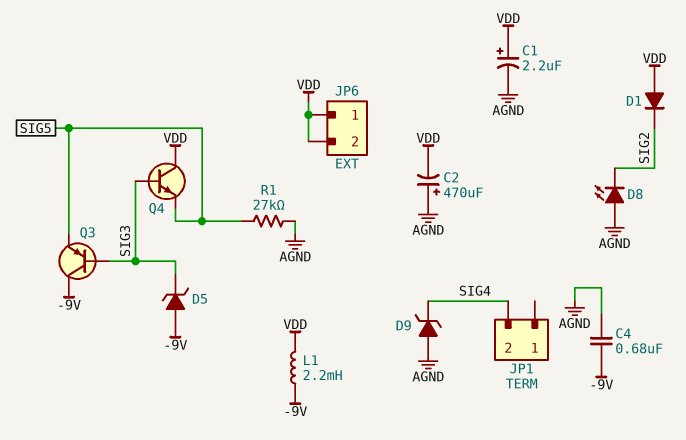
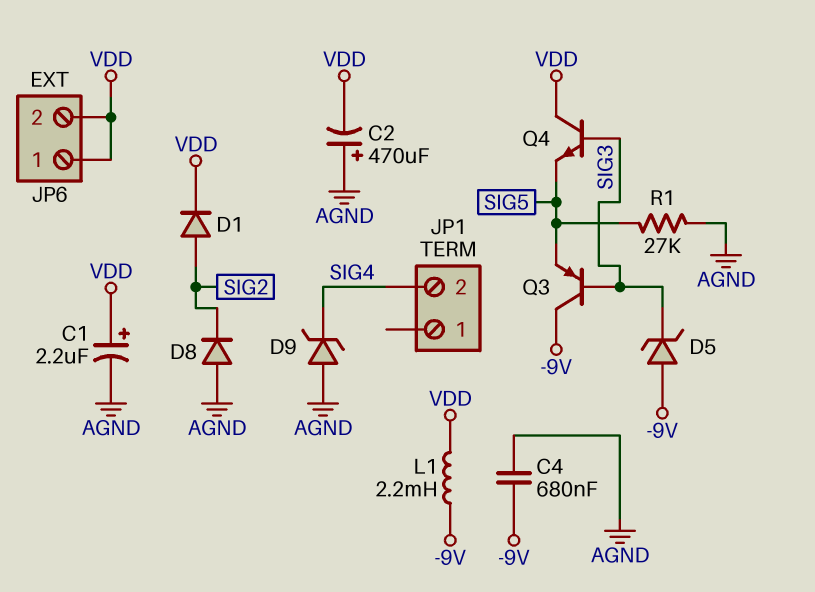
D1: diode (A VDD, K SIG2) -> diode (A SIG2, K VDD)
D8: LED (A AGND, K SIG2) -> diode (A AGND, K SIG2)

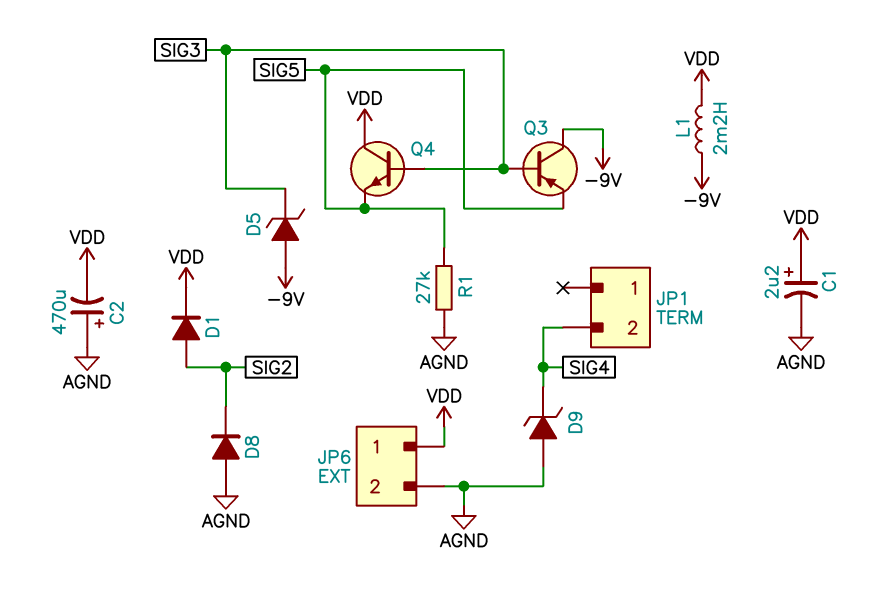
C4: 680nF (-9V, AGND) -> none
JP6 pin 2: VDD -> AGND

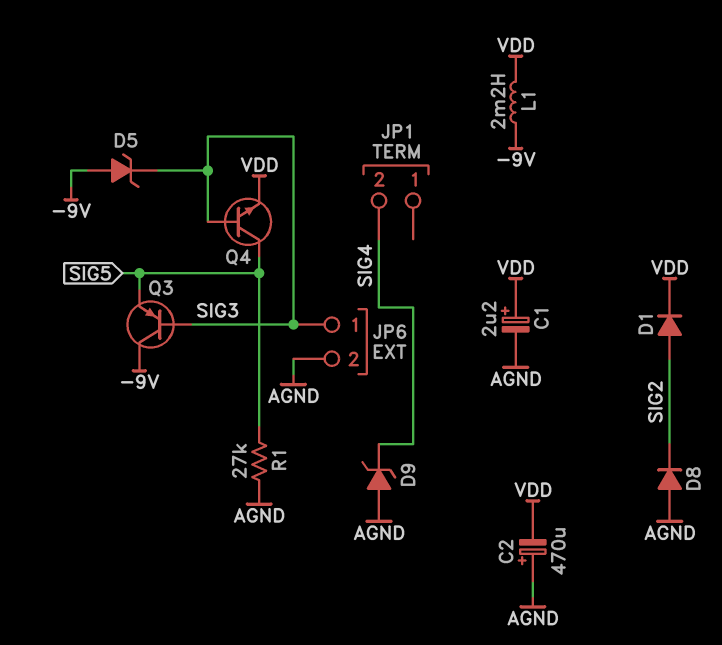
JP6 pin 1: VDD -> SIG3
Q4: NPN (B SIG3, C VDD, E SIG5) -> NPN (B SIG3, C SIG5, E VDD)

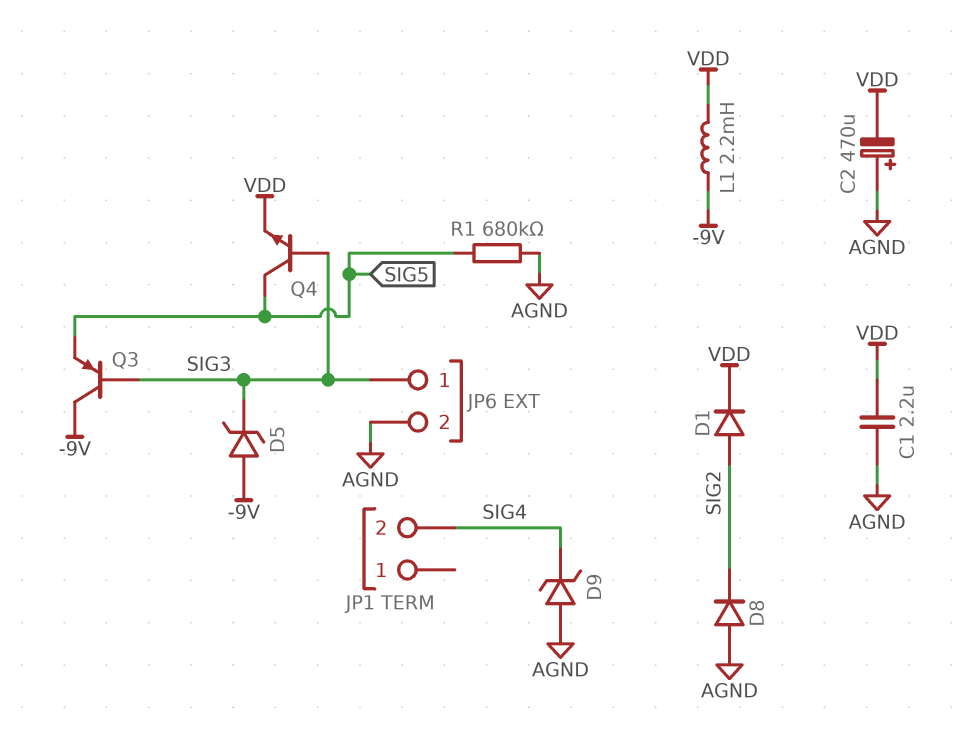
C1: 2.2uF (plus VDD, minus AGND) -> 2.2uF (AGND, VDD)
R1: 27k (AGND, SIG5) -> 680k (AGND, SIG5)

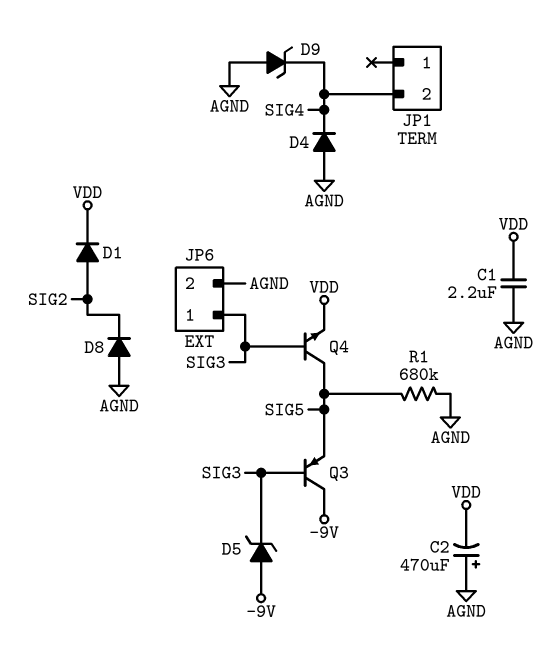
D4: none -> diode (A AGND, K SIG4)
L1: 2.2mH (-9V, VDD) -> none

